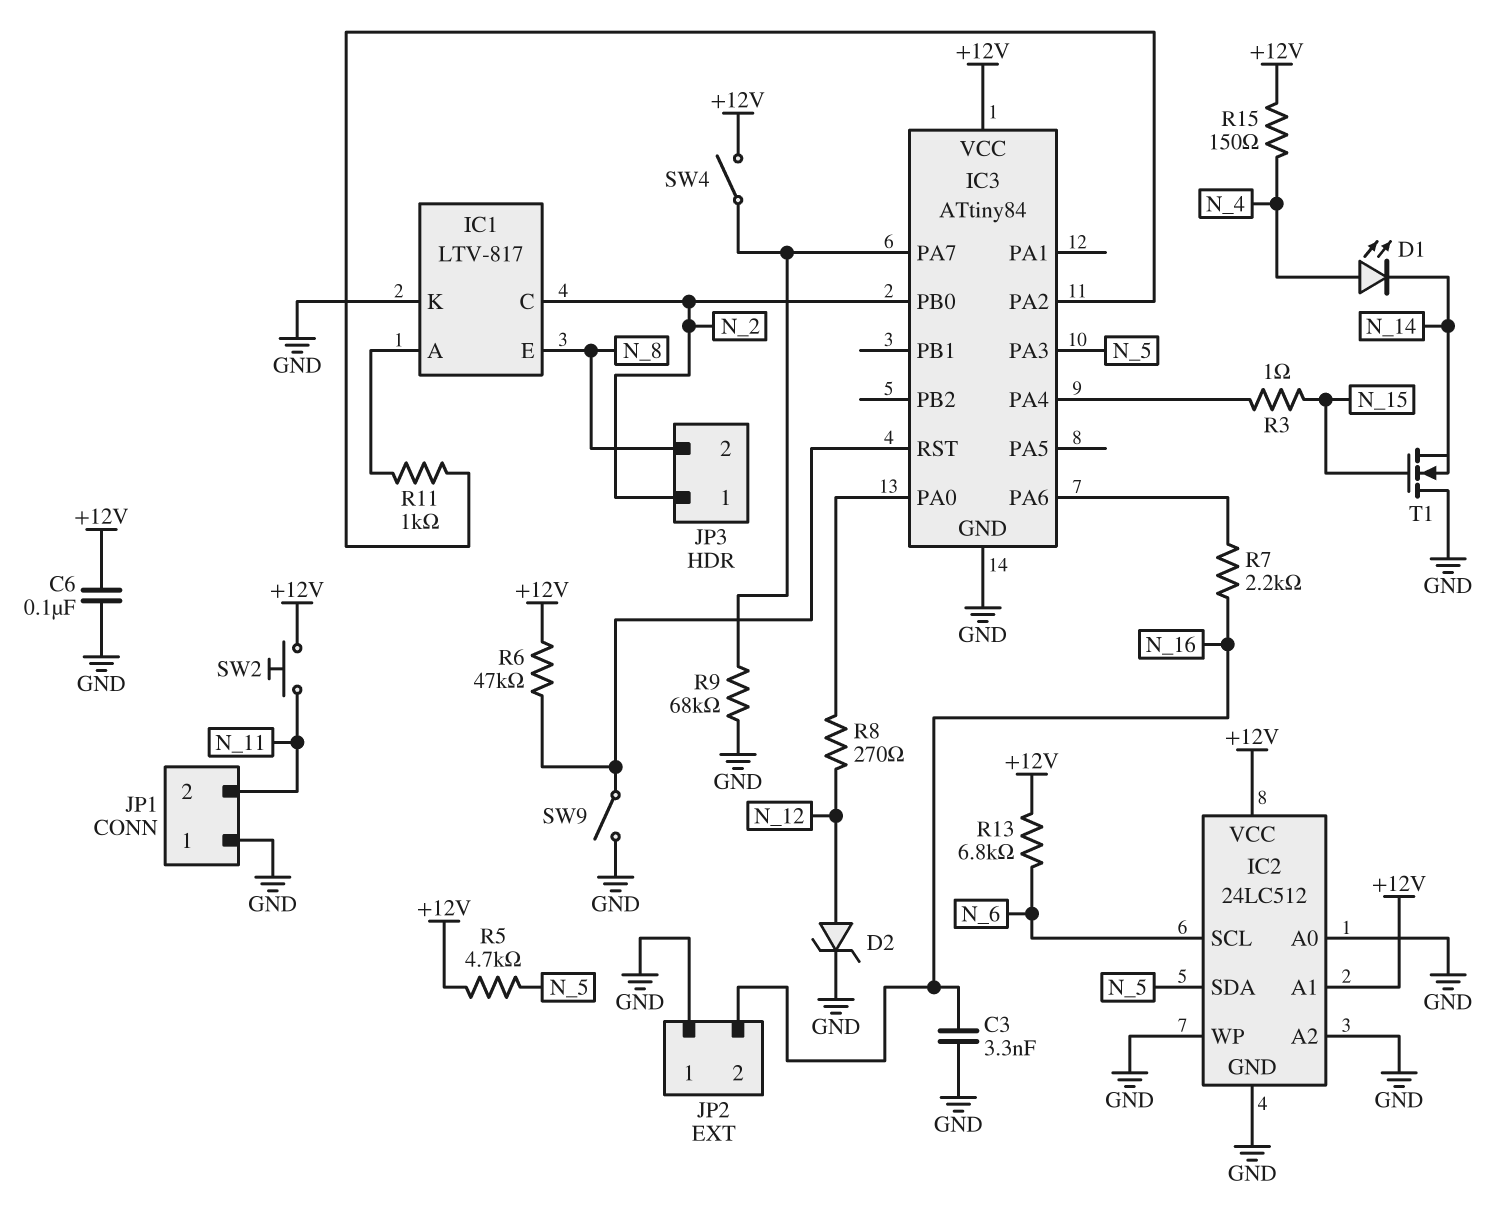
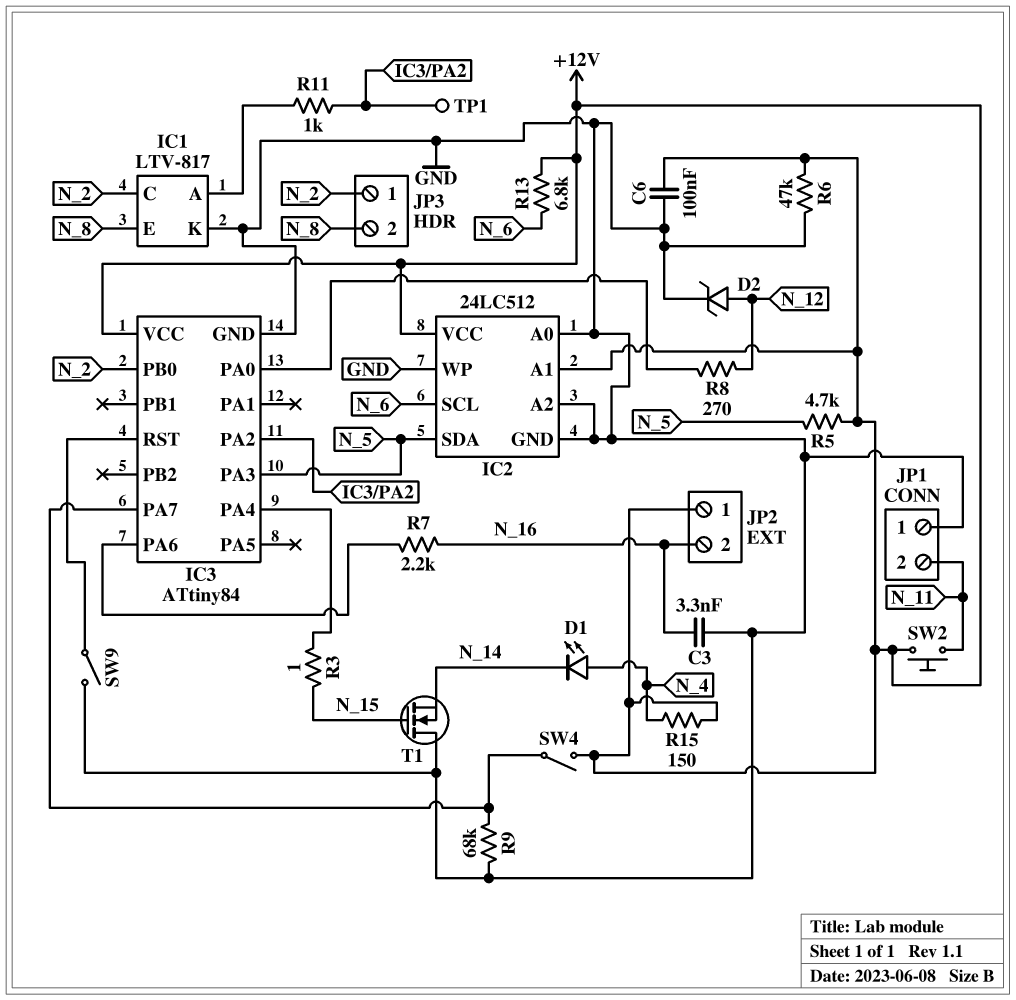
JP2 pin 1: GND -> +12V
R6: 47k (+12V, IC3/RST) -> 47k (+12V, GND)
TP1: none -> test point (IC3/PA2)

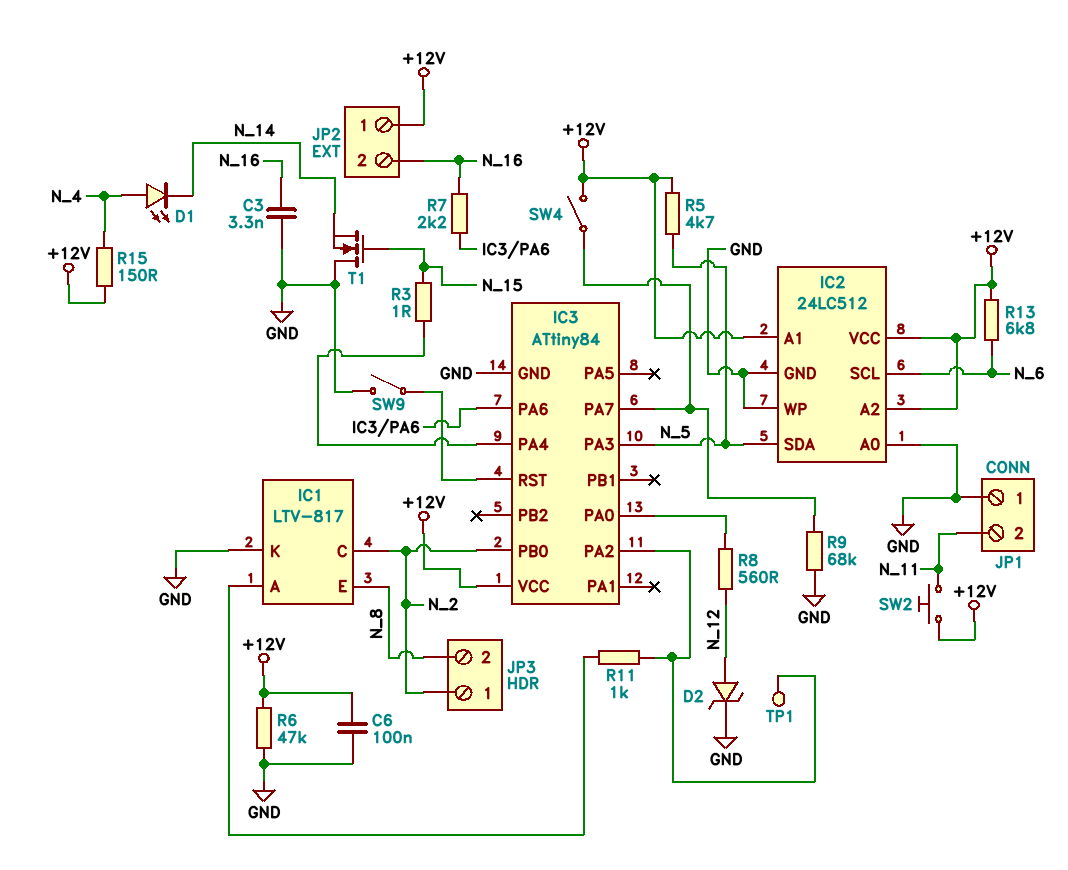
IC2 pin A2: GND -> +12V
R8: 270 (IC3/PA0, N_12) -> 560 (IC3/PA0, N_12)

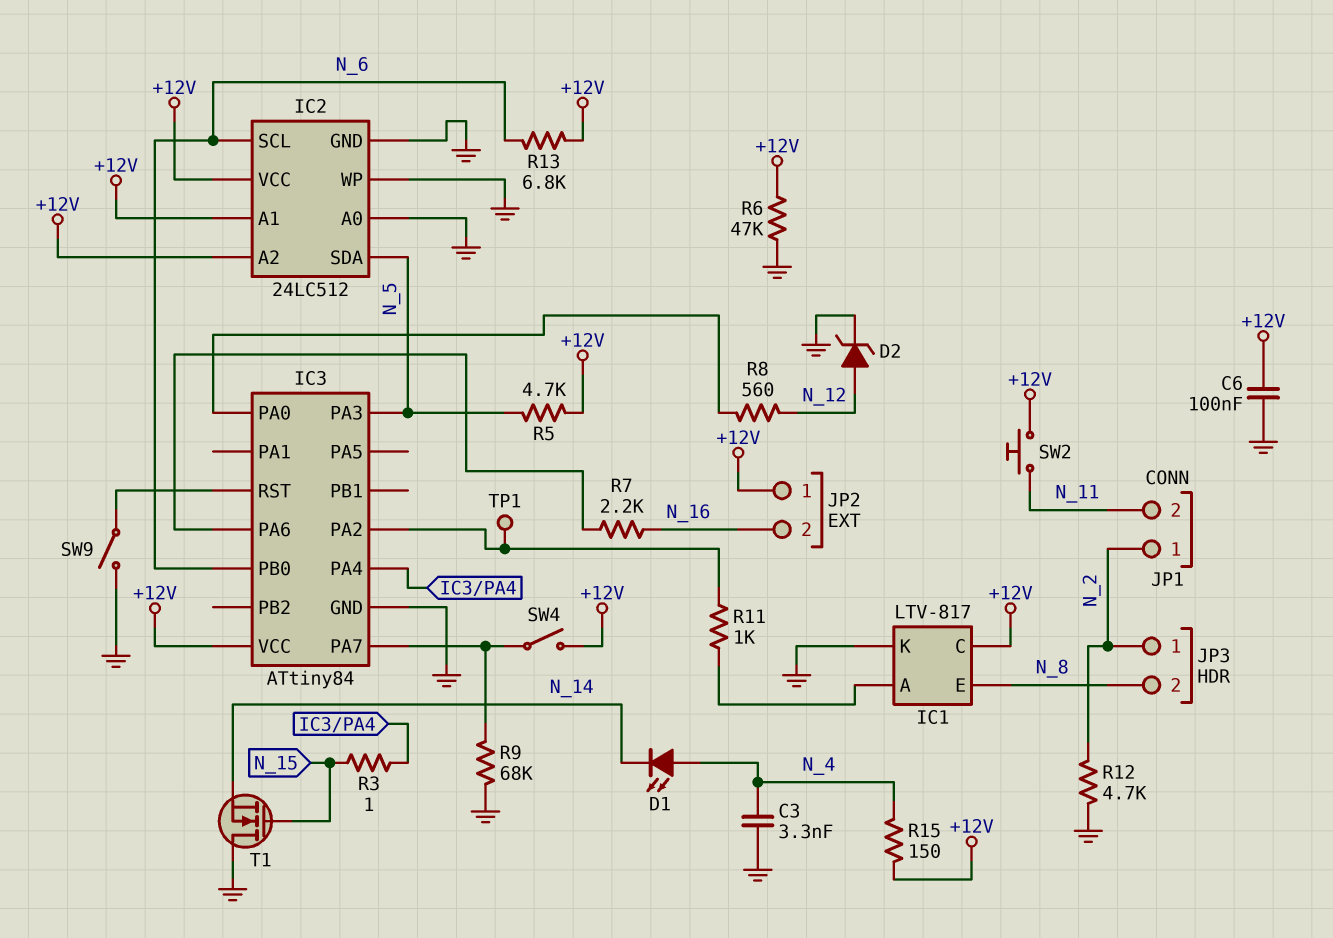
C3: 3.3nF (GND, N_16) -> 3.3nF (GND, N_4)
IC1 pin C: N_2 -> +12V
IC3 pin PB0: N_2 -> N_6
JP1 pin 1: GND -> N_2
R12: none -> 4.7k (GND, N_2)

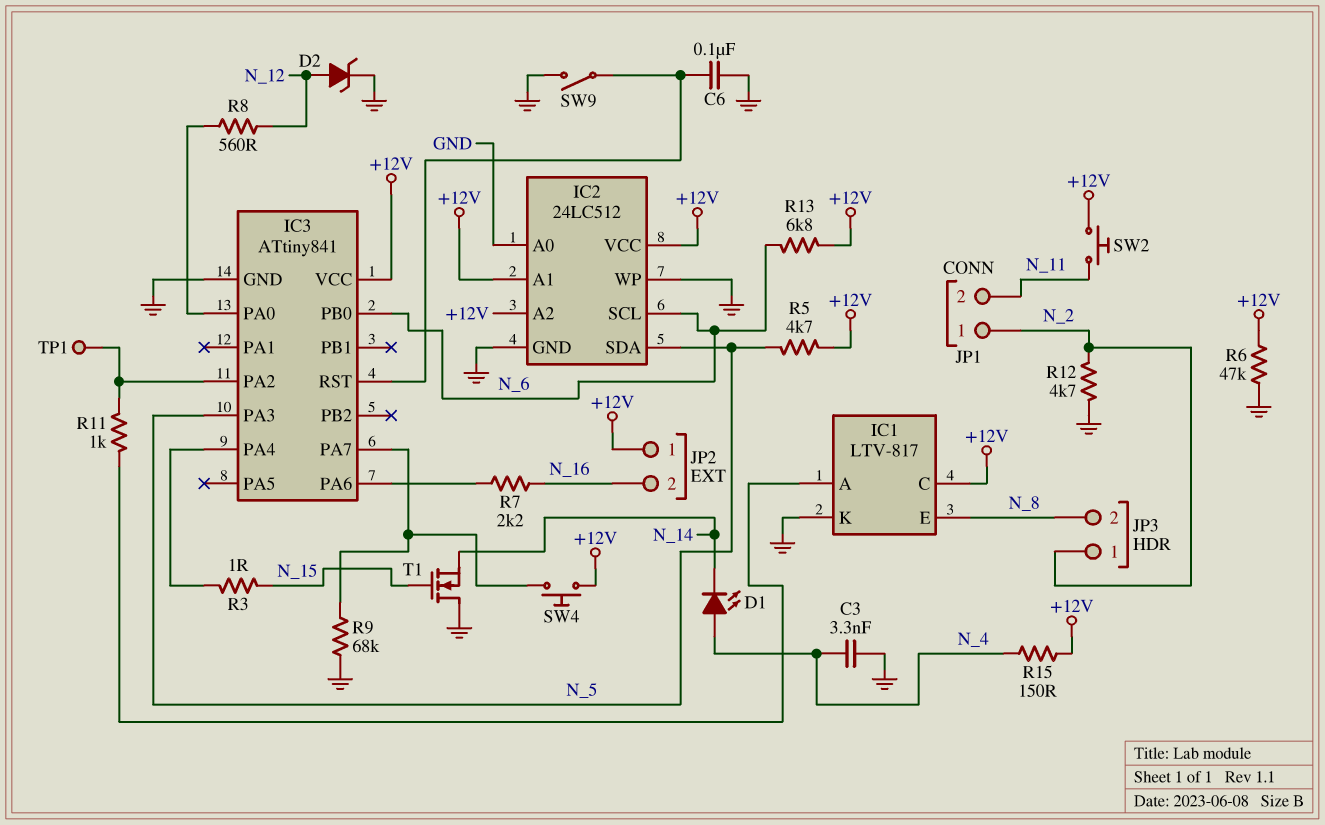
C6: 100nF (+12V, GND) -> 100nF (GND, IC3/RST)
IC3: ATtiny84 -> ATtiny841
SW4: switch (+12V, IC3/PA7) -> button (+12V, IC3/PA7)

